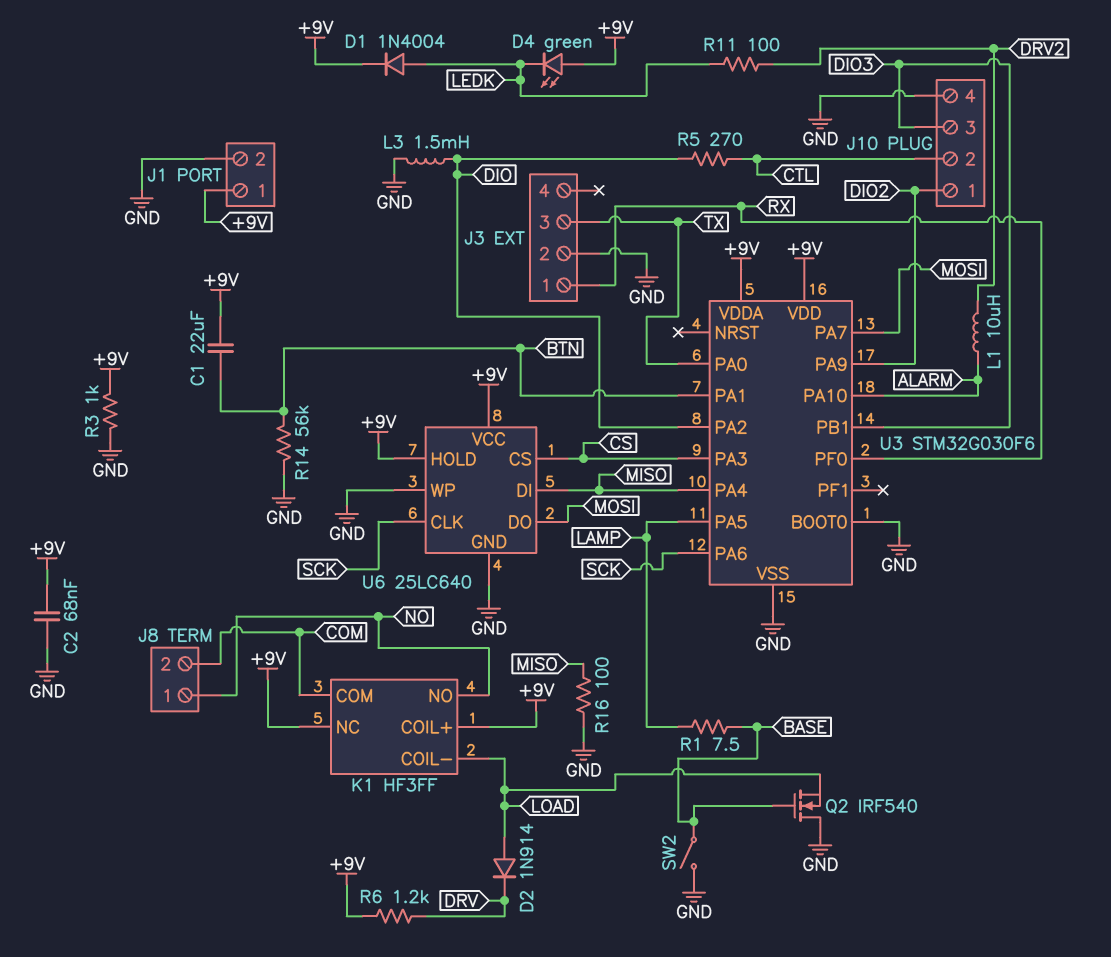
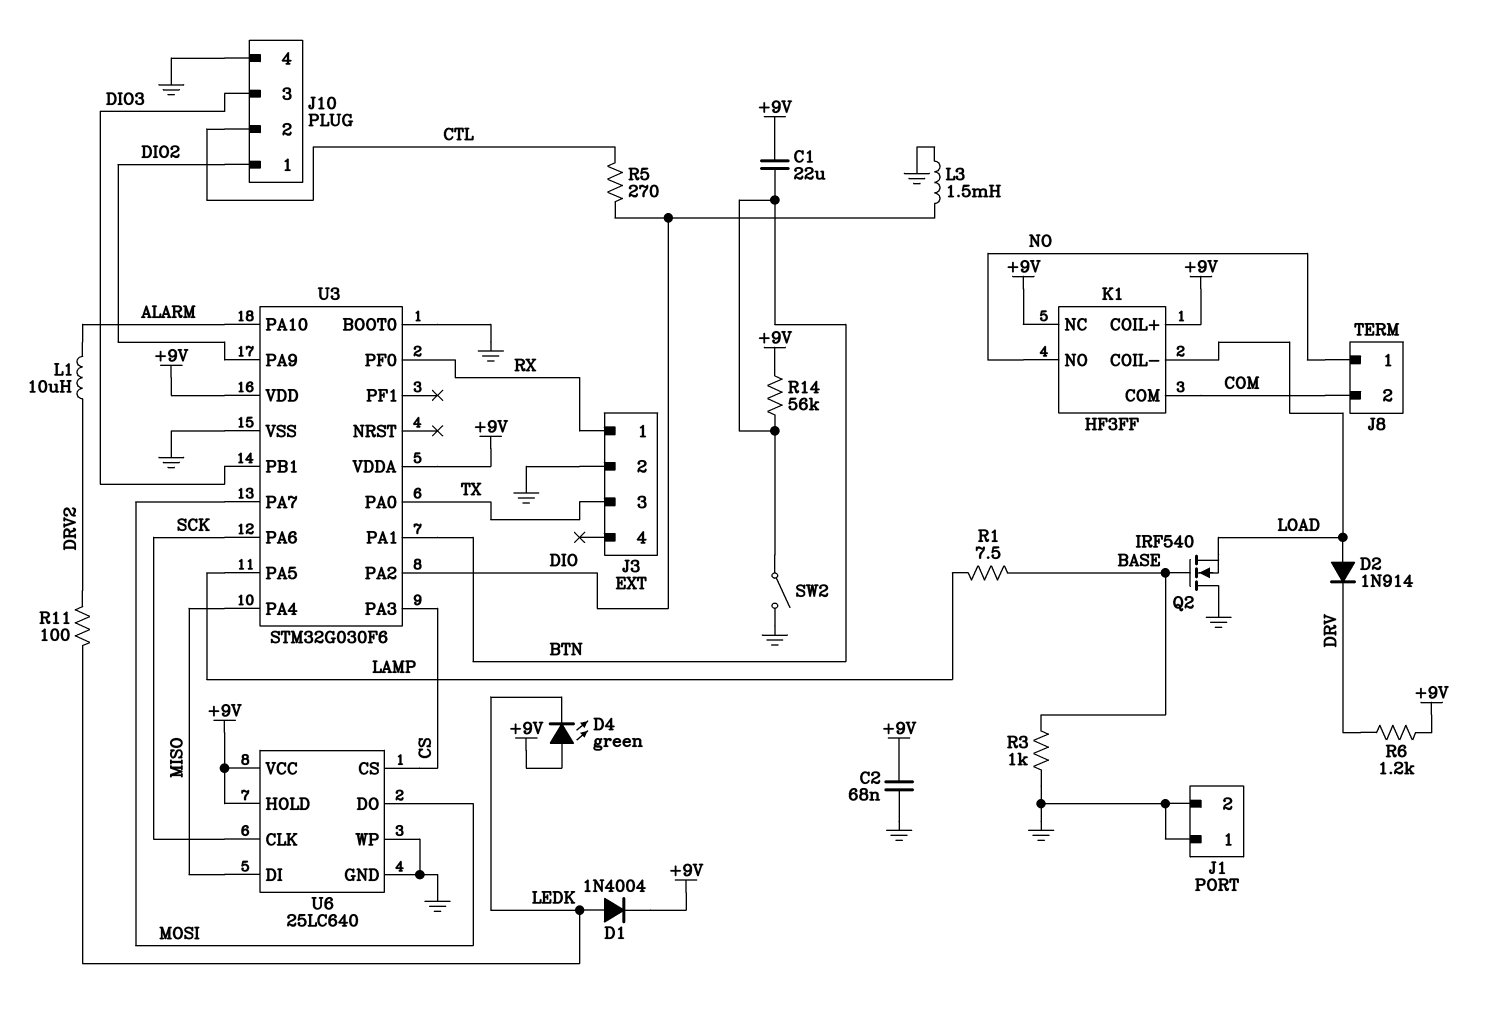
J1 pin 1: +9V -> GND
R3: 1k (+9V, GND) -> 1k (BASE, GND)
R14: 56k (BTN, GND) -> 56k (+9V, BTN)
R16: 100 (GND, MISO) -> none
SW2: switch (BASE, GND) -> switch (BTN, GND)

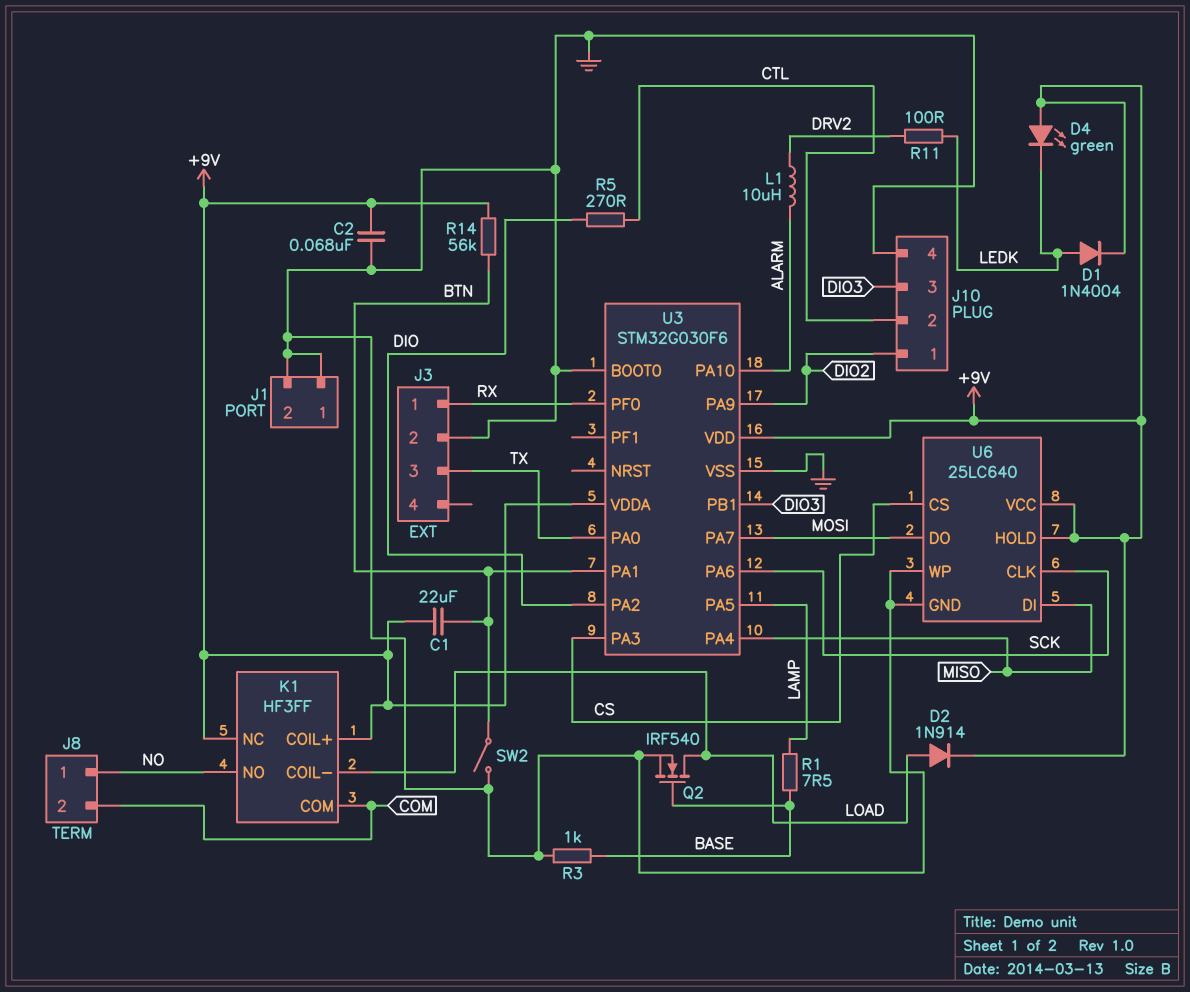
D2: diode 1N914 (A LOAD, K DRV) -> diode 1N914 (A LOAD, K +9V)
L3: 1.5mH (DIO, GND) -> none
Q2: NMOS IRF540 (G BASE, D GND, S LOAD) -> NMOS IRF540 (G BASE, D LOAD, S GND)
R6: 1.2k (+9V, DRV) -> none

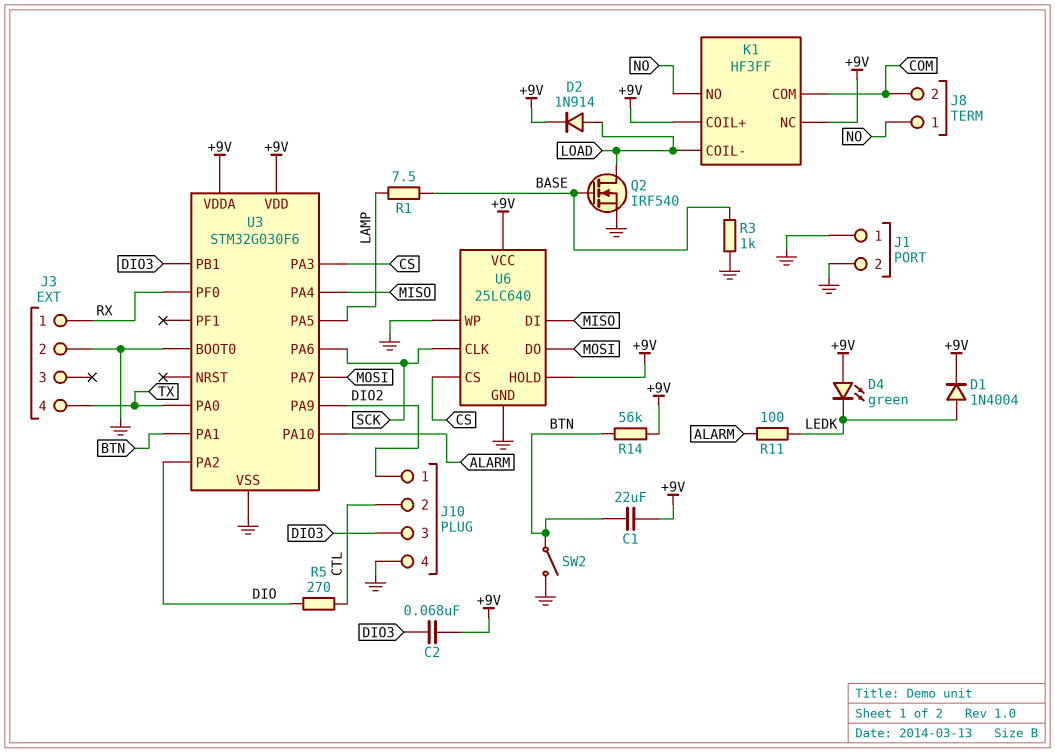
C2: 68nF (+9V, GND) -> 68nF (+9V, DIO3)
J3 pin 3: TX -> none
J3 pin 4: none -> TX
L1: 10uH (ALARM, DRV2) -> none
R11: 100 (DRV2, LEDK) -> 100 (ALARM, LEDK)

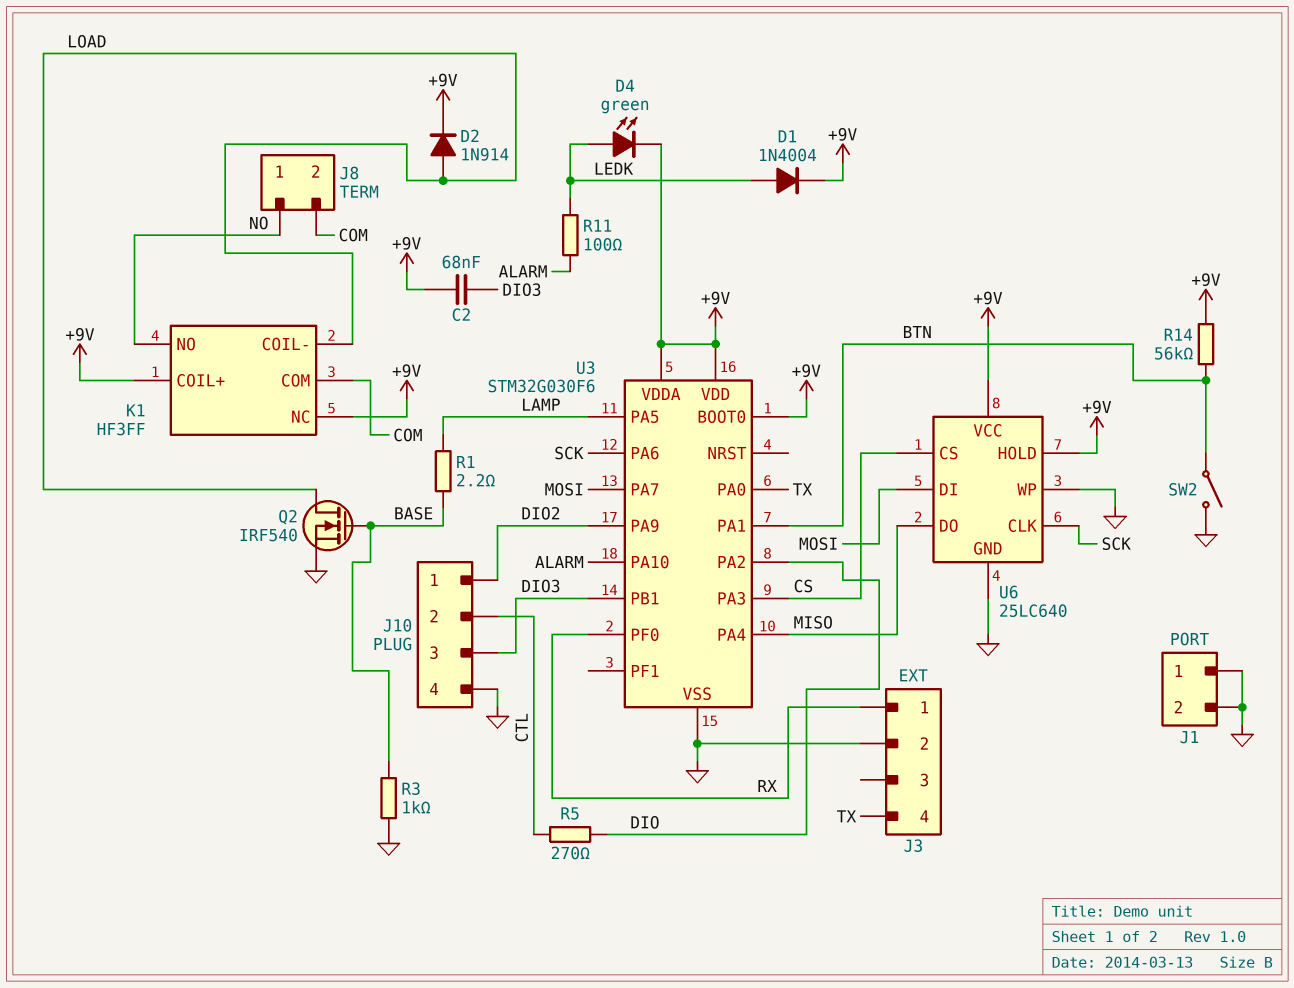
C1: 22uF (+9V, BTN) -> none
D4: LED green (A +9V, K LEDK) -> LED green (A LEDK, K +9V)
R1: 7.5 (BASE, LAMP) -> 2.2 (BASE, LAMP)
U3 pin BOOT0: GND -> +9V
U6 pin DI: MISO -> MOSI
U6 pin DO: MOSI -> MISO

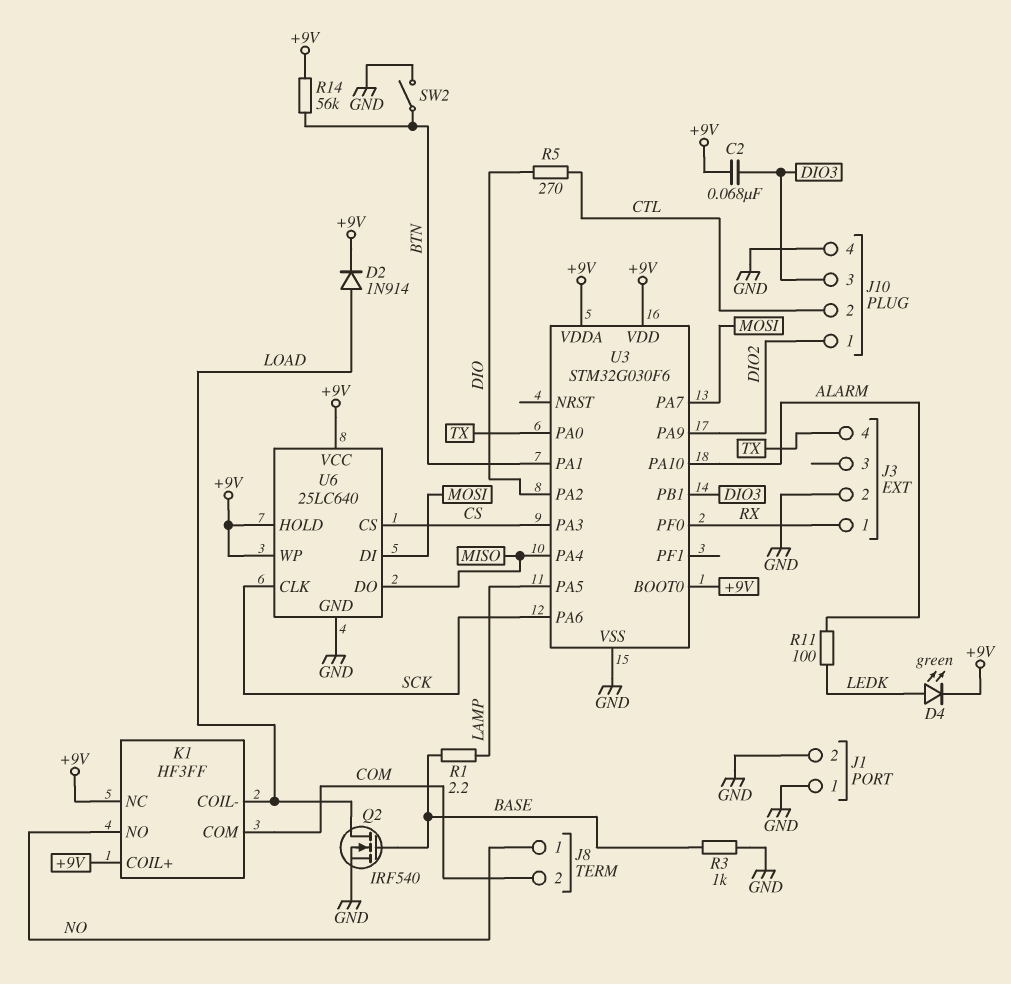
D1: diode 1N4004 (A LEDK, K +9V) -> none
U6 pin WP: GND -> +9V

